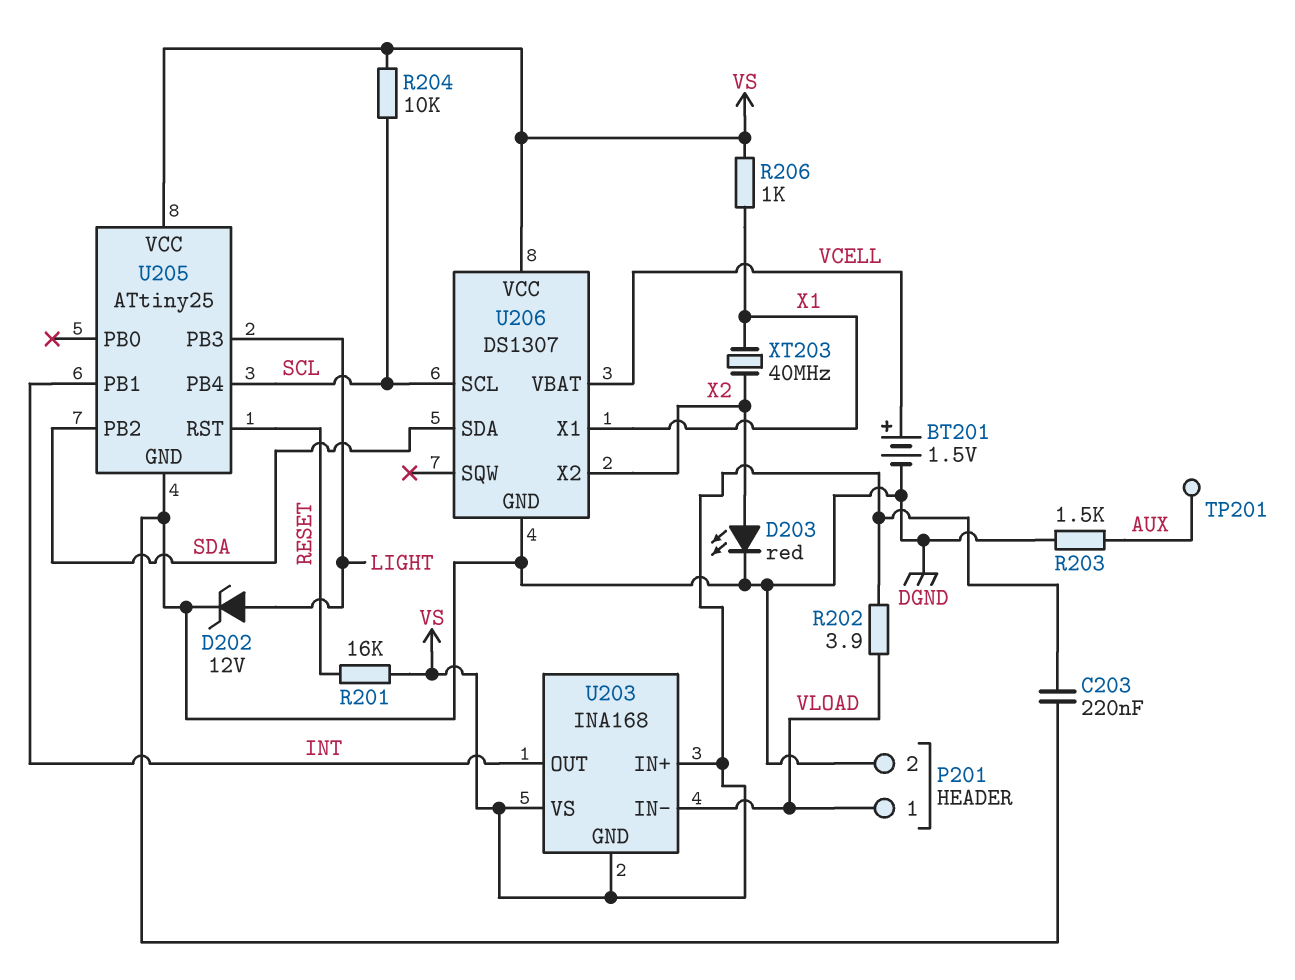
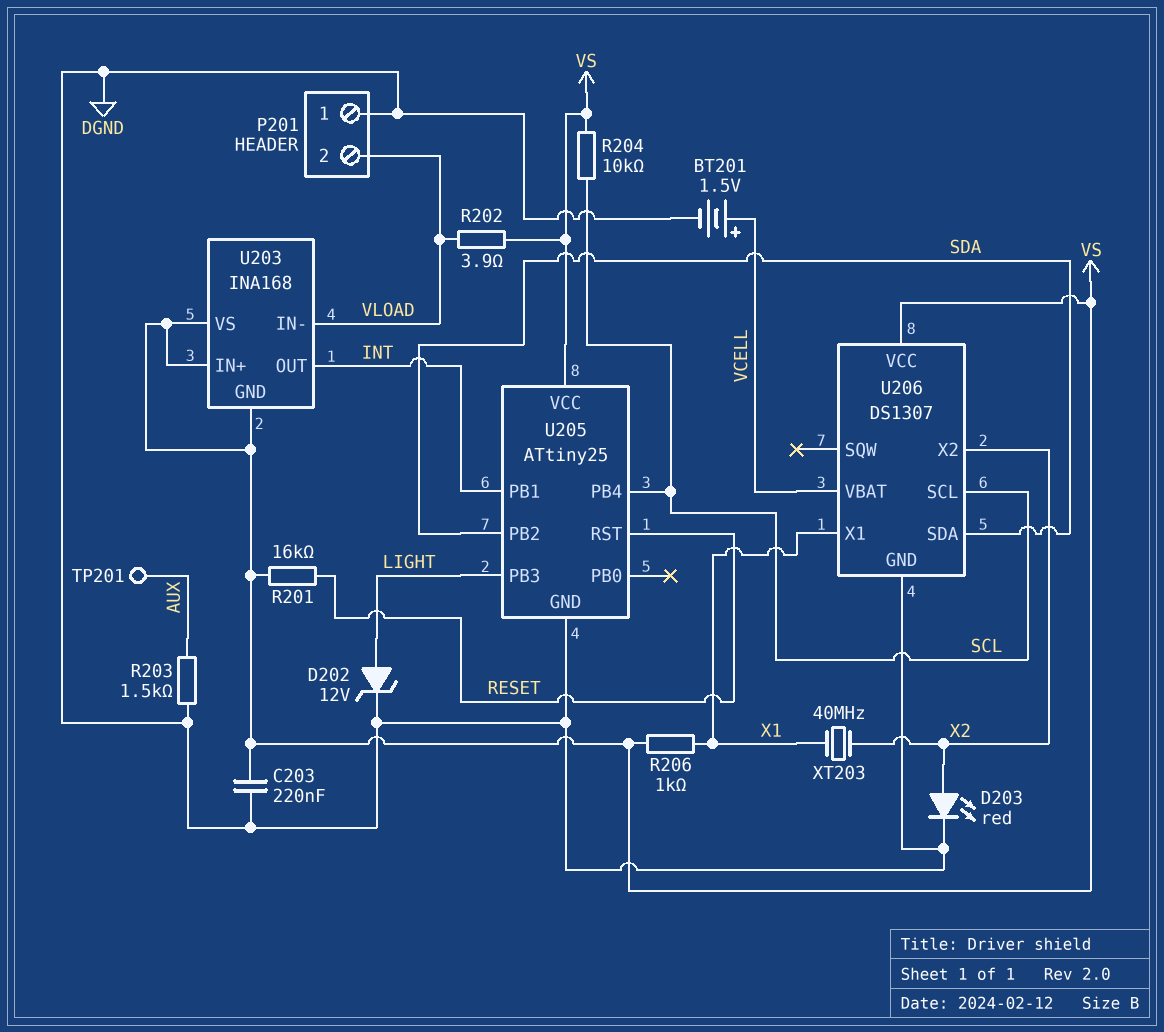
P201 pin 1: VLOAD -> DGND
P201 pin 2: DGND -> VLOAD

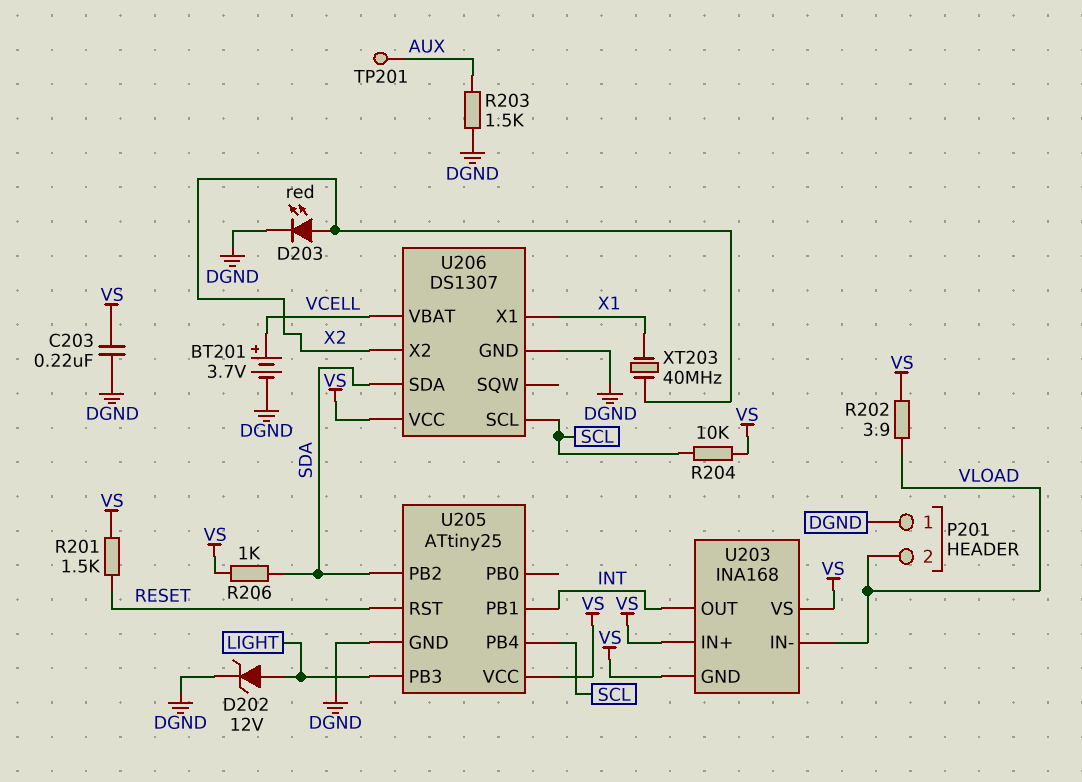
BT201: 1.5V (plus VCELL, minus DGND) -> 3.7V (plus VCELL, minus DGND)
R201: 16k (RESET, VS) -> 1.5k (RESET, VS)
R206: 1k (VS, X1) -> 1k (SDA, VS)

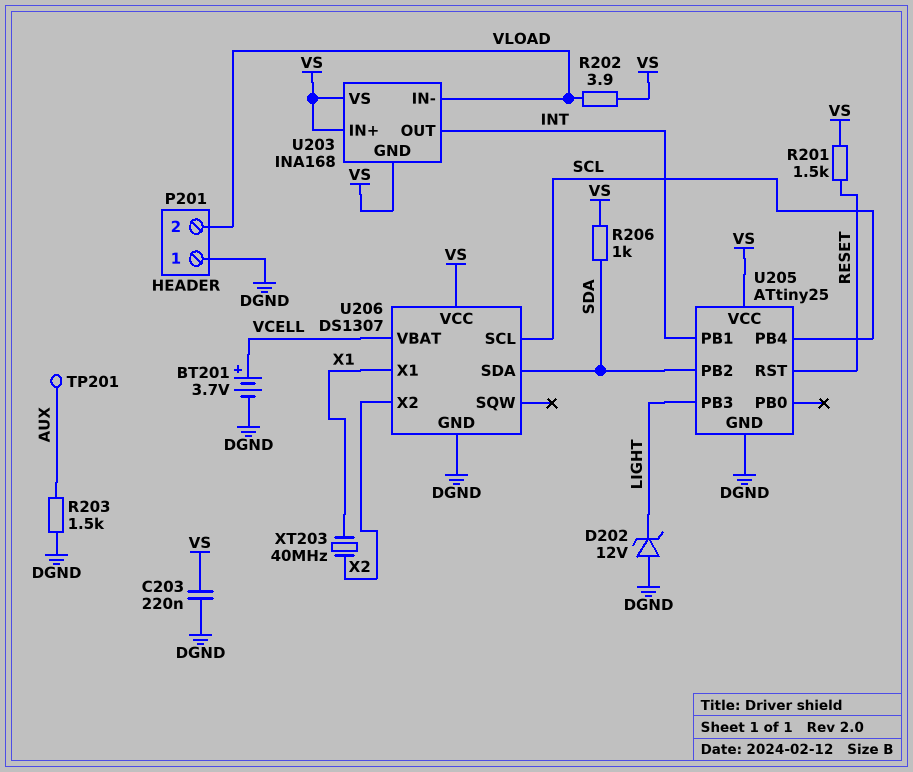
D202: zener 12V (A LIGHT, K DGND) -> zener 12V (A DGND, K LIGHT)
D203: LED red (A X2, K DGND) -> none
R204: 10k (SCL, VS) -> none

